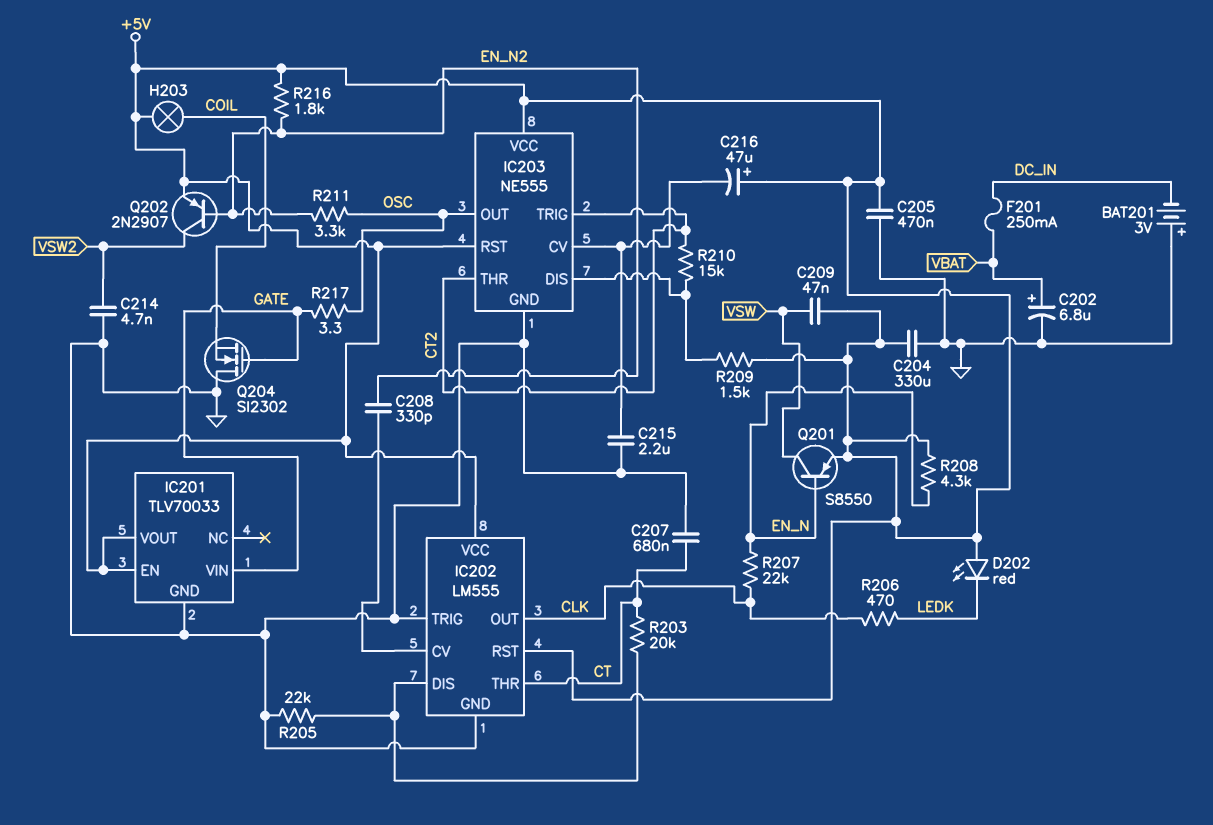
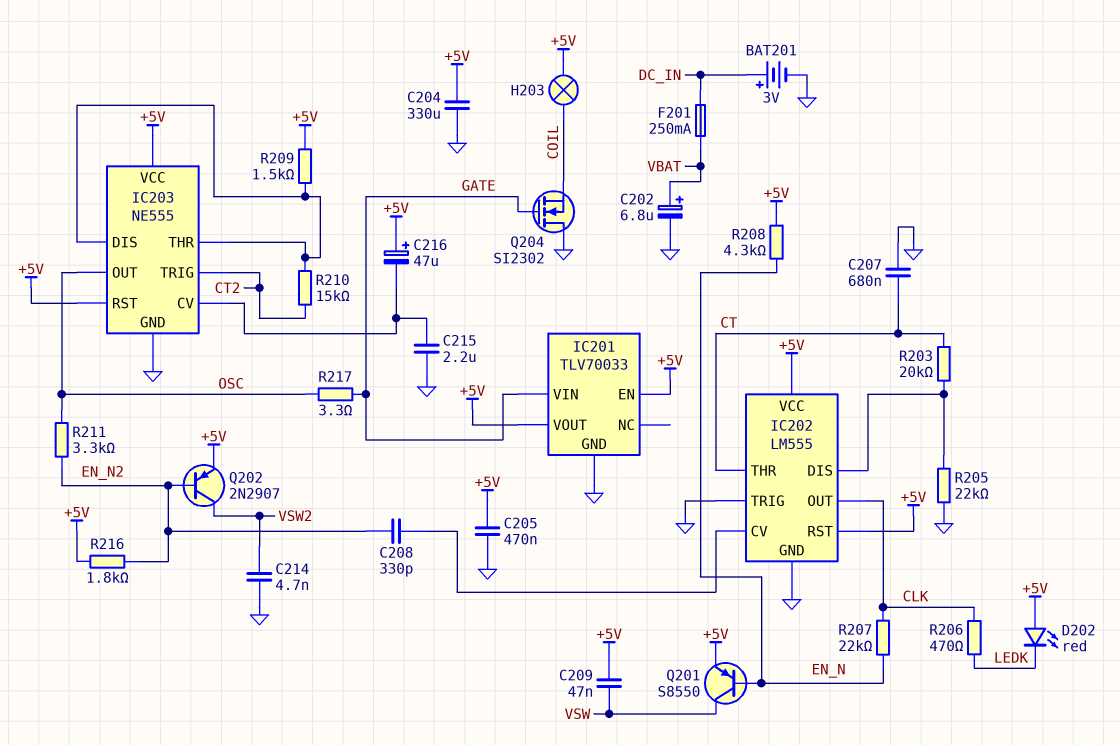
BAT201: 3V (plus GND, minus DC_IN) -> 3V (plus DC_IN, minus GND)
IC203 pin THR: CT2 -> IC203/DIS

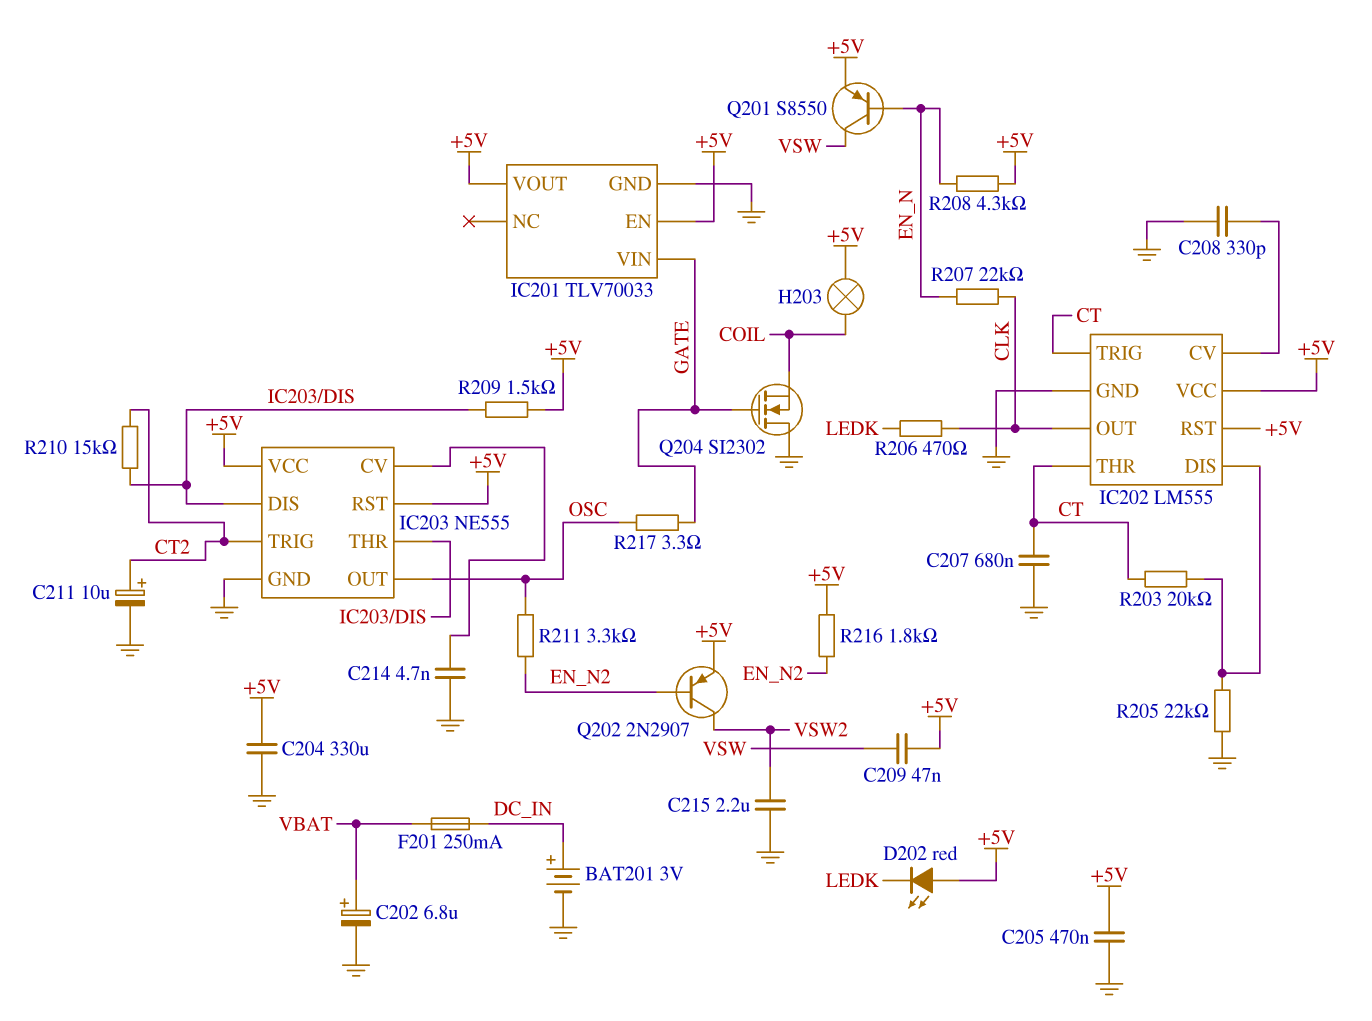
C208: 330pF (EN_N2, IC202/CV) -> 330pF (GND, IC202/CV)
C211: none -> 10uF (plus CT2, minus GND)
C214: 4.7nF (GND, VSW2) -> 4.7nF (GND, IC203/CV)
C215: 2.2uF (GND, IC203/CV) -> 2.2uF (GND, VSW2)
C216: 47uF (plus +5V, minus IC203/CV) -> none
IC202 pin TRIG: GND -> CT

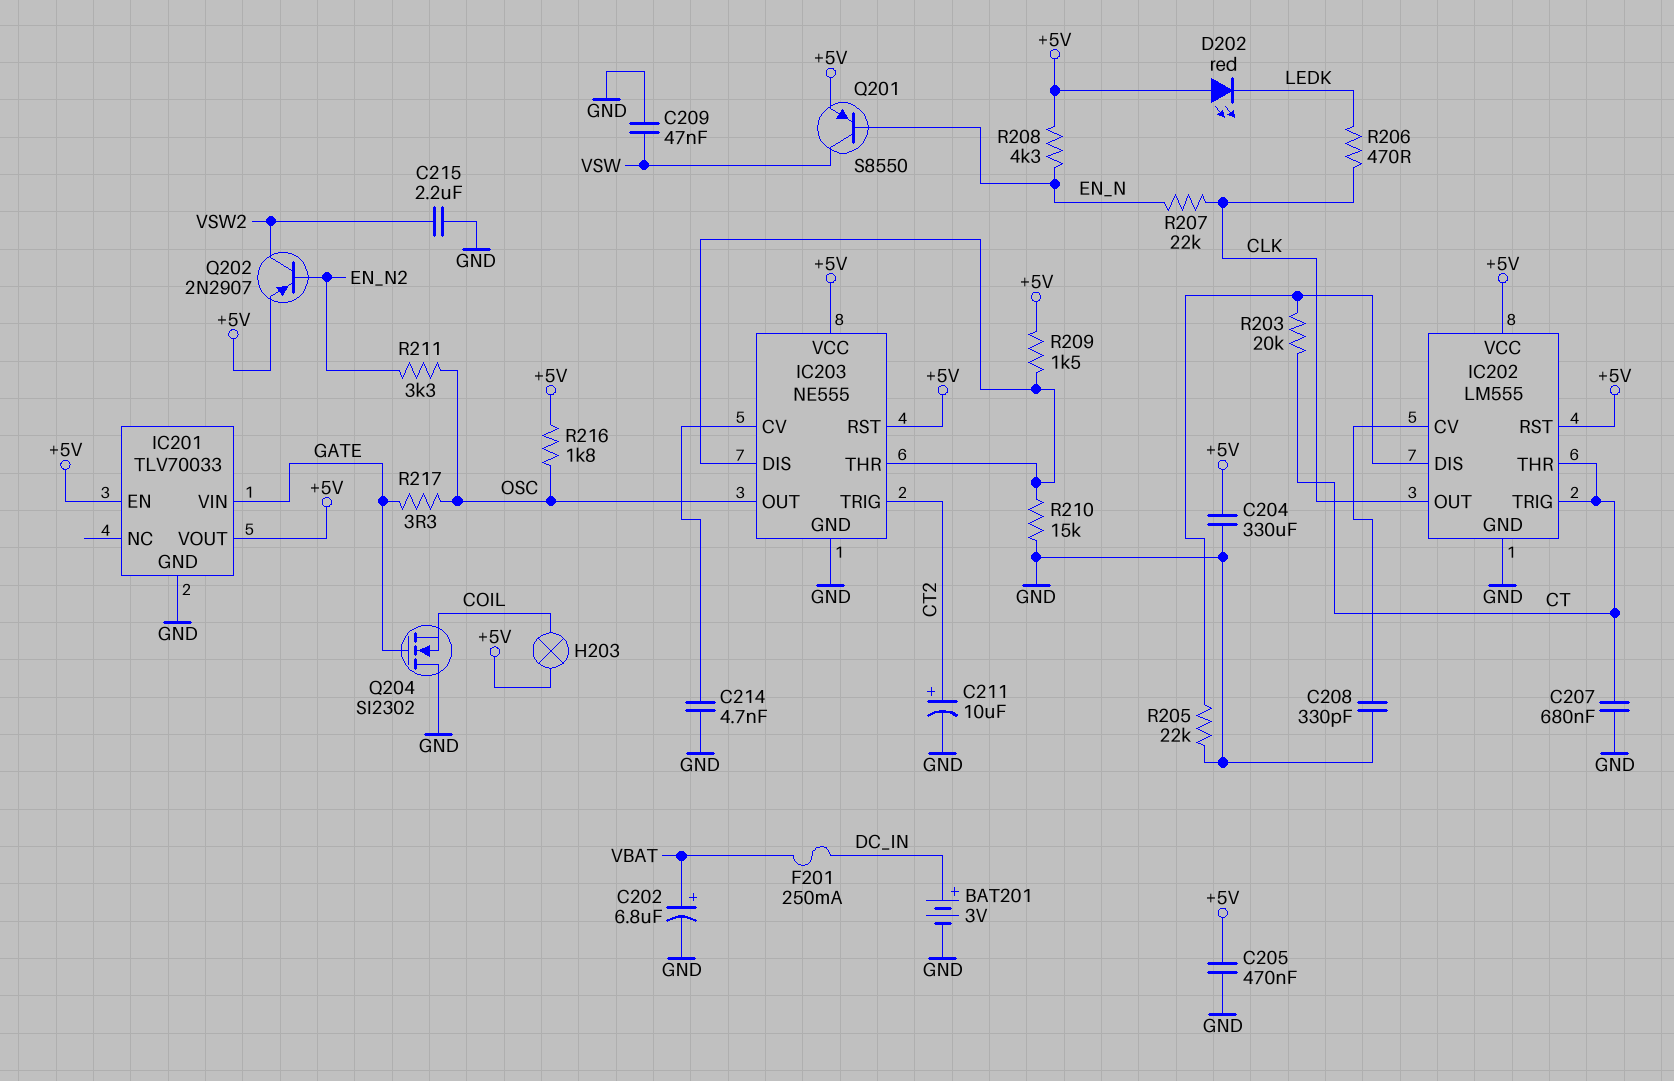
C209: 47nF (+5V, VSW) -> 47nF (GND, VSW)
R210: 15k (CT2, IC203/DIS) -> 15k (GND, IC203/DIS)
R216: 1.8k (+5V, EN_N2) -> 1.8k (+5V, OSC)

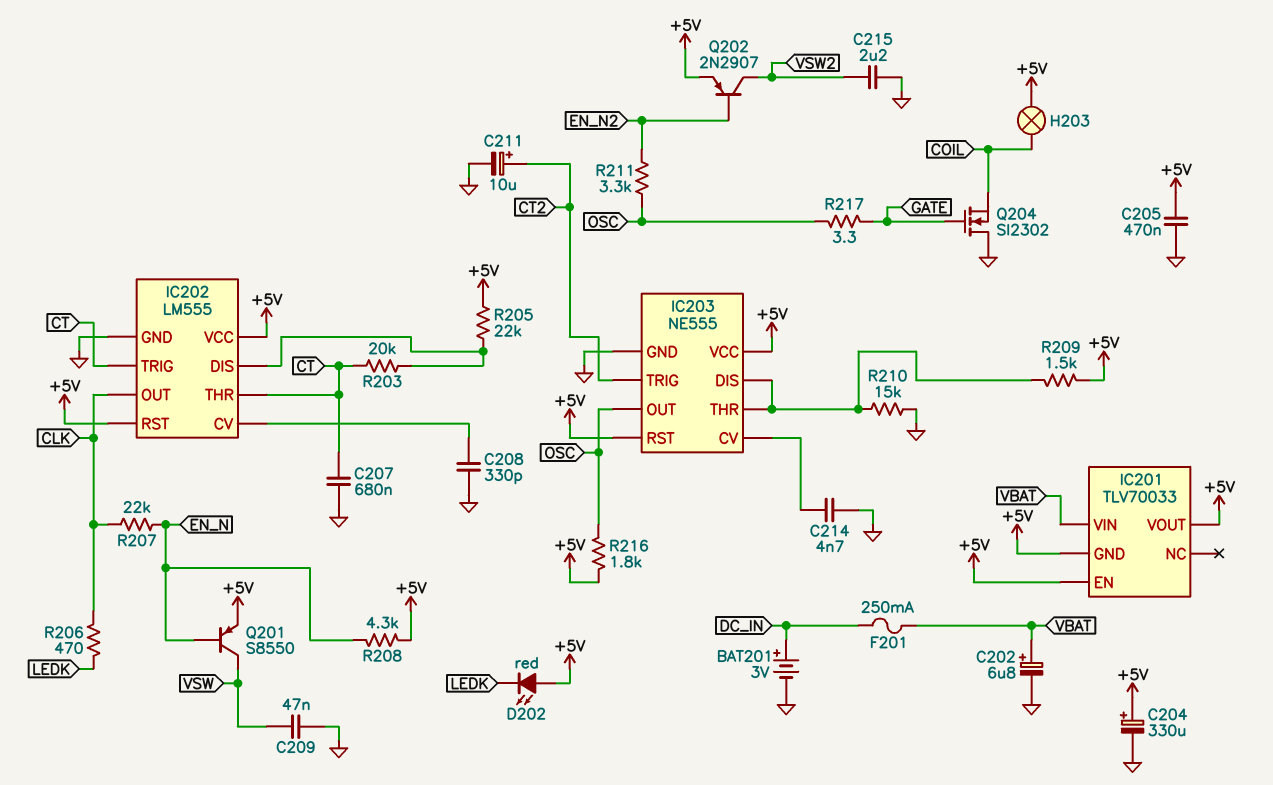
C204: 330uF (+5V, GND) -> 330uF (plus +5V, minus GND)
IC201 pin GND: GND -> +5V
IC201 pin VIN: GATE -> VBAT
R205: 22k (GND, IC202/DIS) -> 22k (+5V, IC202/DIS)

